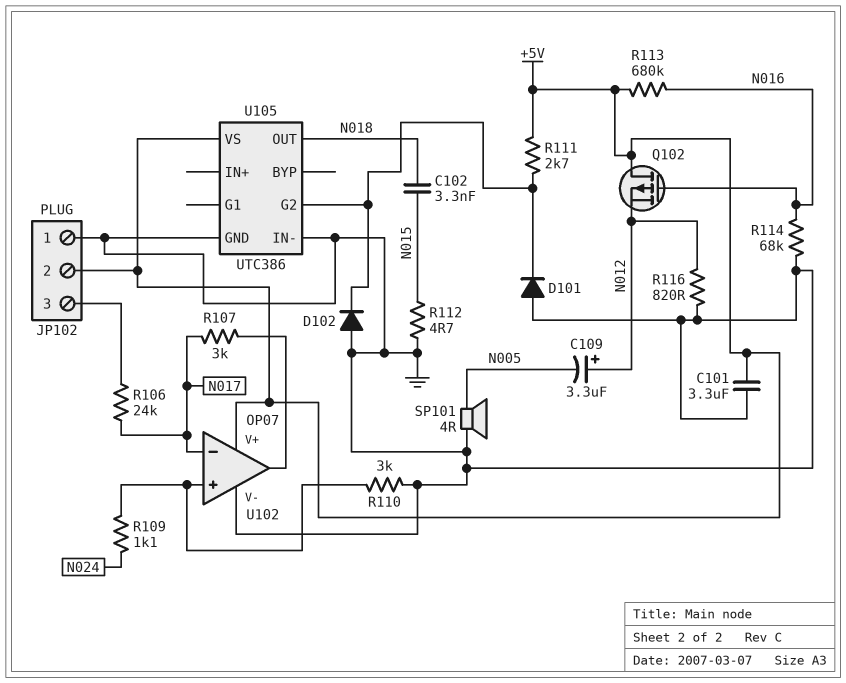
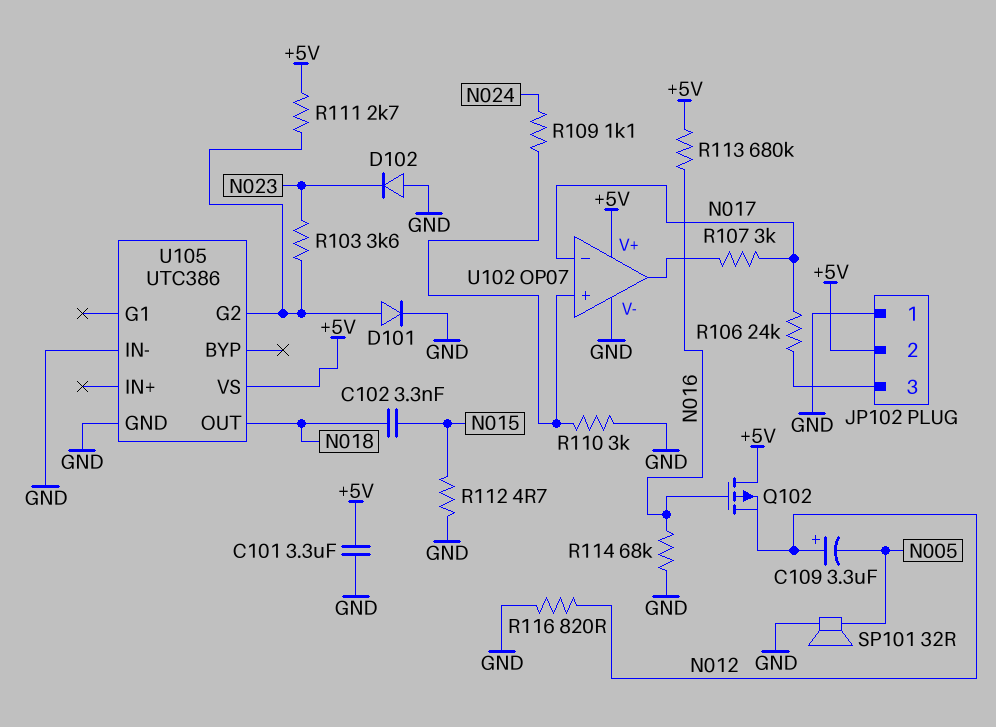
D101: diode (A GND, K U105/G2) -> diode (A U105/G2, K GND)
D102: diode (A GND, K U105/G2) -> diode (A GND, K N023)
R103: none -> 3.6k (N023, U105/G2)
SP101: speaker 4R (GND, N005) -> speaker 32R (GND, N005)

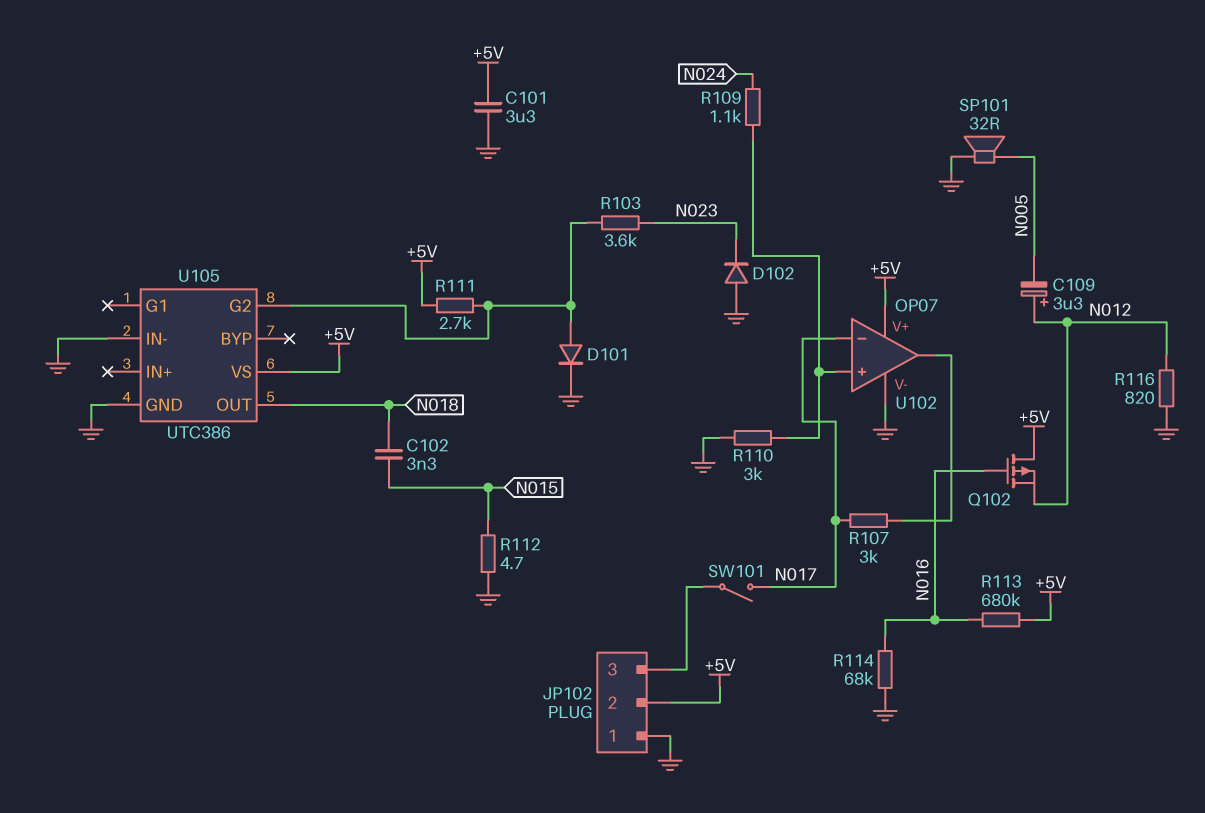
R106: 24k (JP102/3, N017) -> none
SW101: none -> switch (JP102/3, N017)

